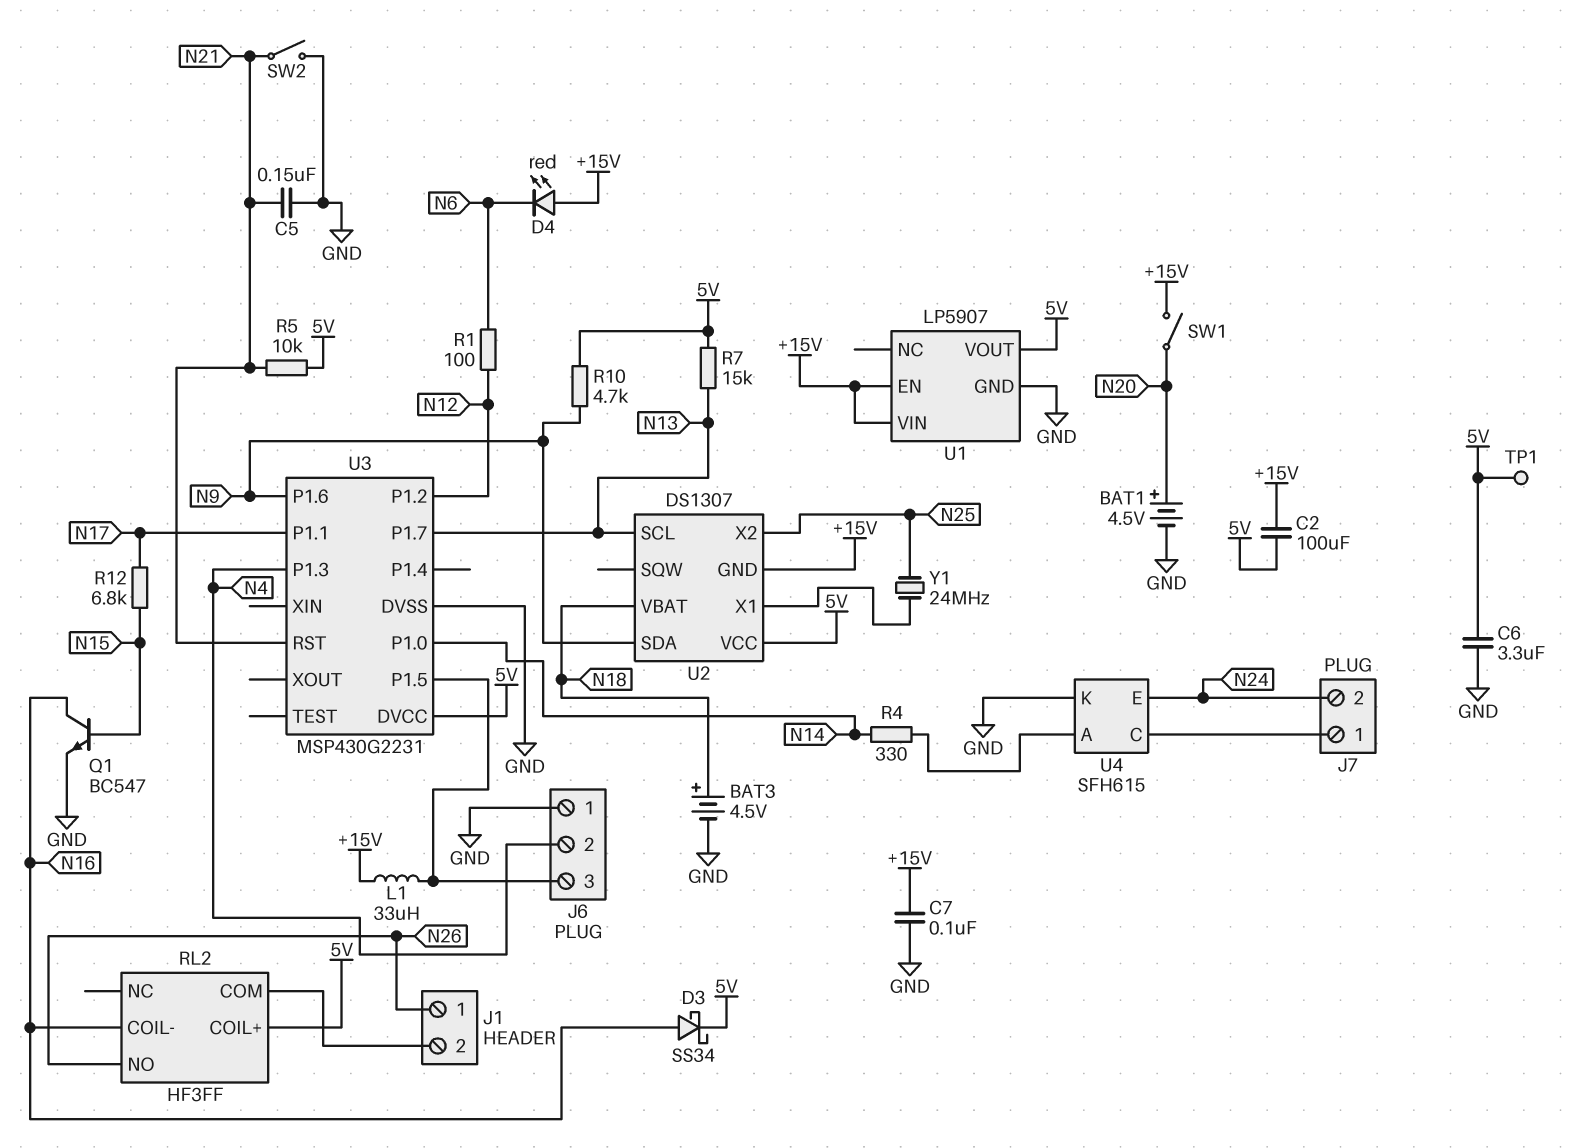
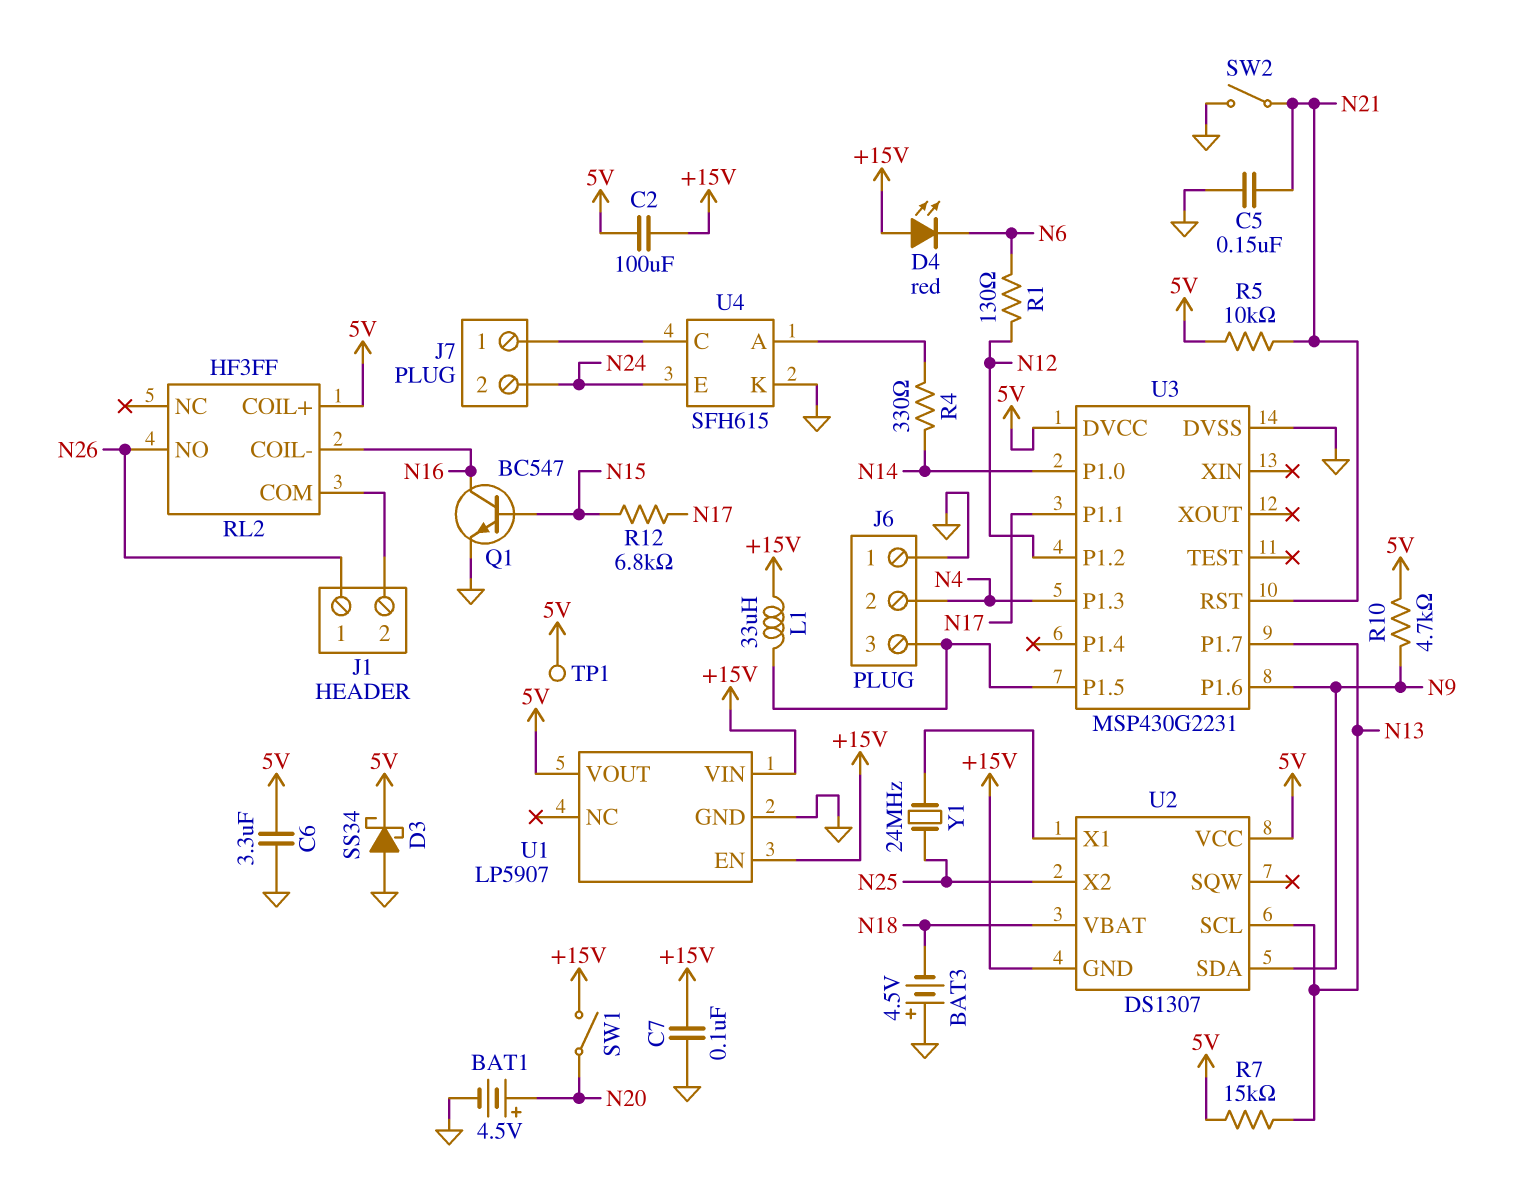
BAT3: 4.5V (plus N18, minus GND) -> 4.5V (plus GND, minus N18)
D3: schottky SS34 (A N16, K 5V) -> schottky SS34 (A GND, K 5V)
R1: 100 (N6, N12) -> 130 (N6, N12)

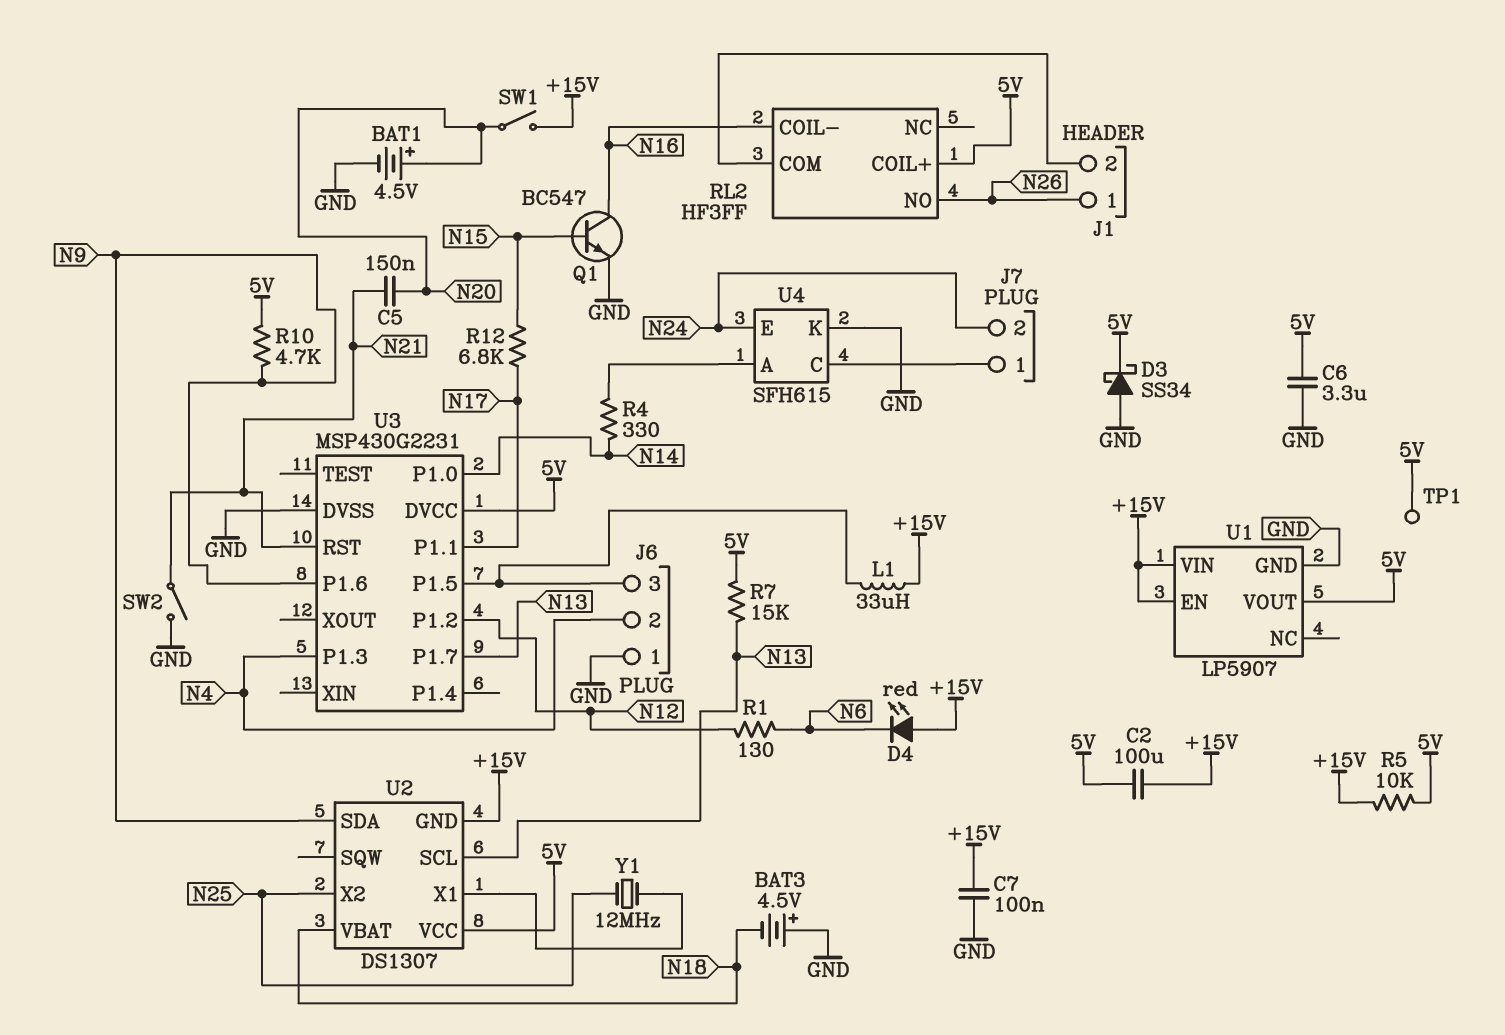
C5: 150nF (GND, N21) -> 150nF (N20, N21)
R5: 10k (5V, N21) -> 10k (+15V, 5V)
Y1: 24MHz (N25, U2/X1) -> 12MHz (N25, U2/X1)

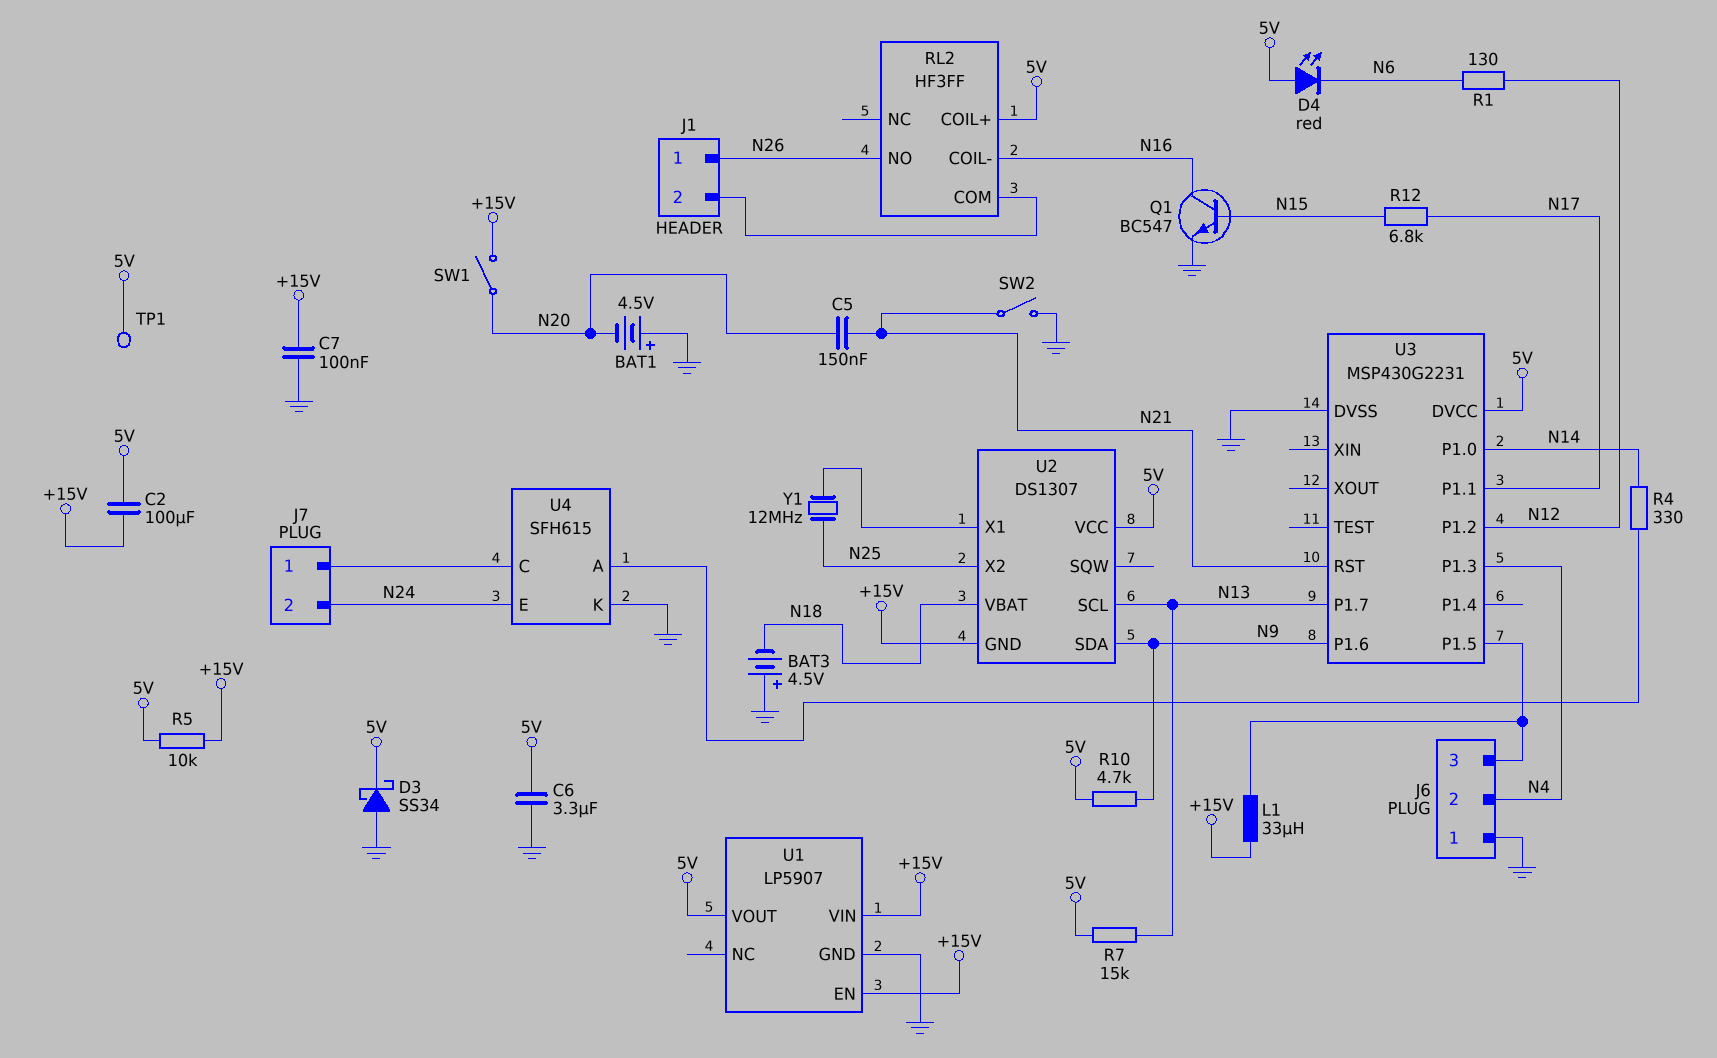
BAT1: 4.5V (plus N20, minus GND) -> 4.5V (plus GND, minus N20)
D4: LED red (A +15V, K N6) -> LED red (A 5V, K N6)

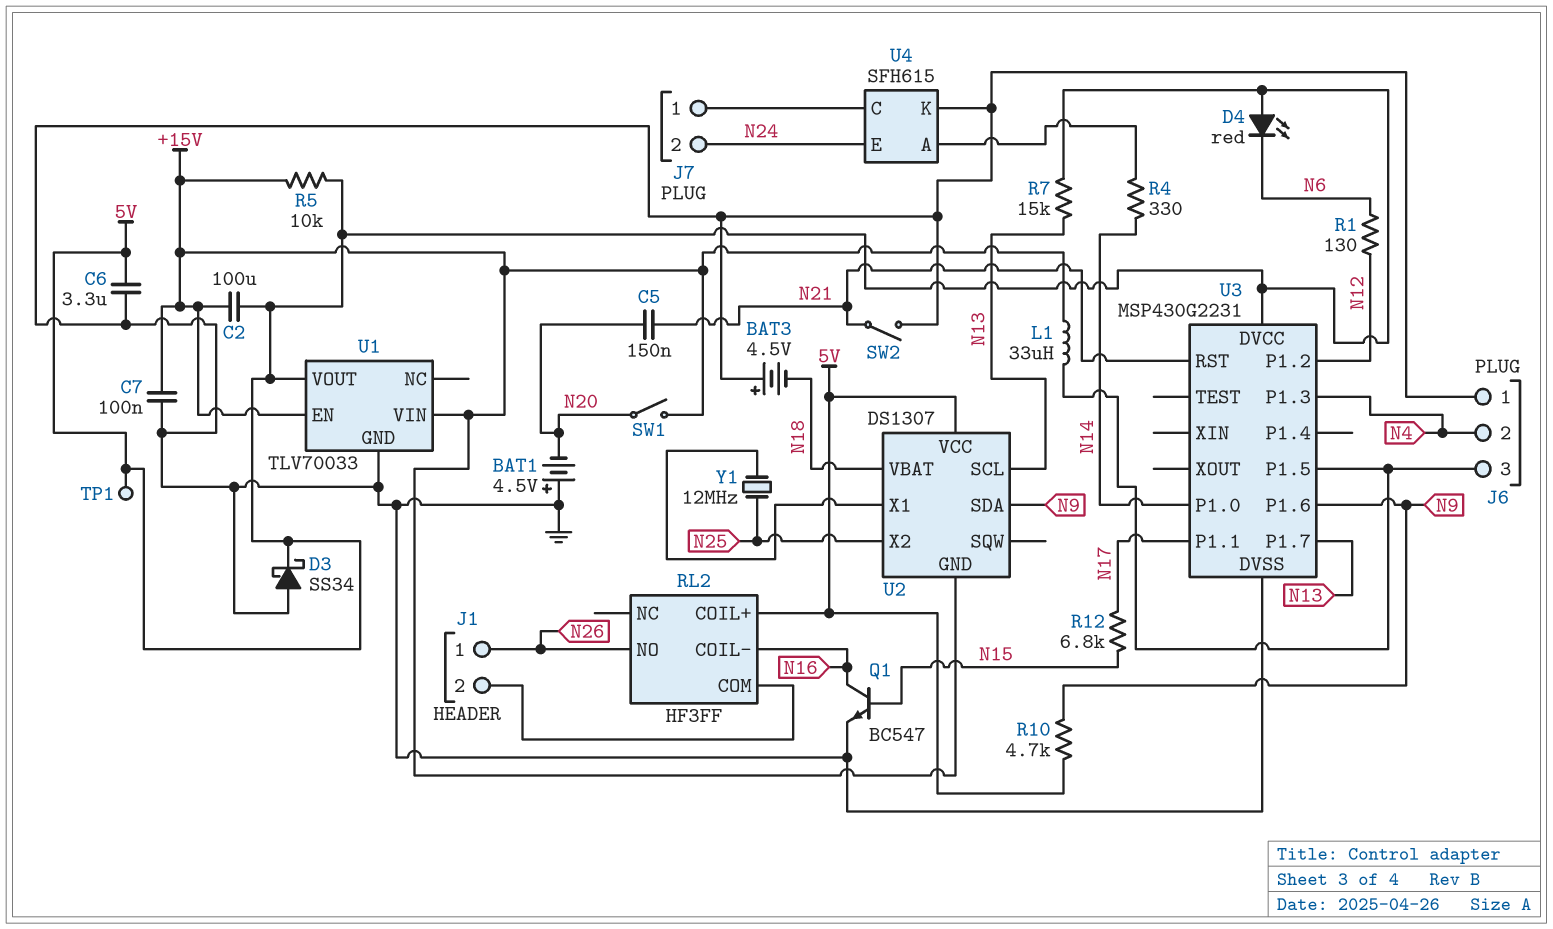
U1: LP5907 -> TLV70033

